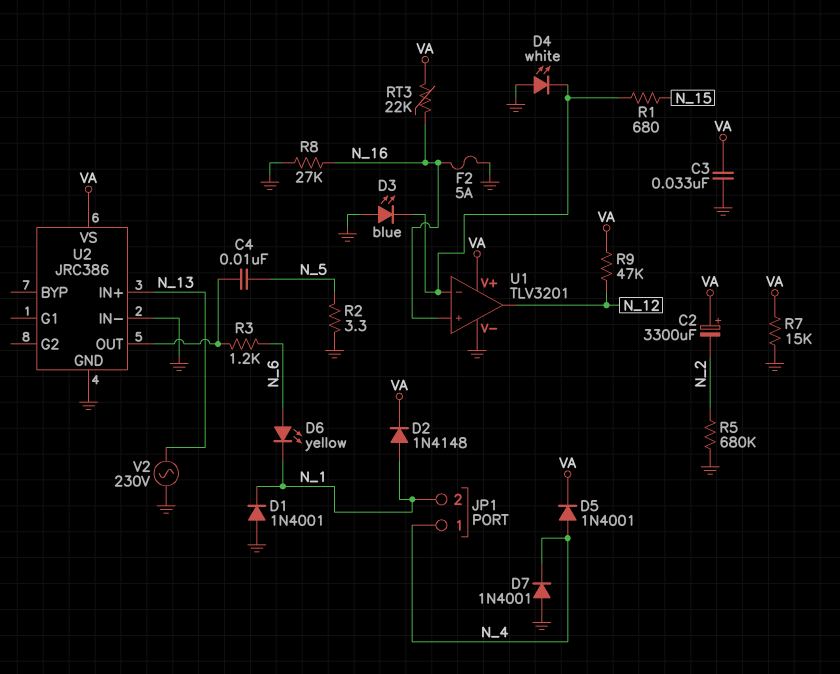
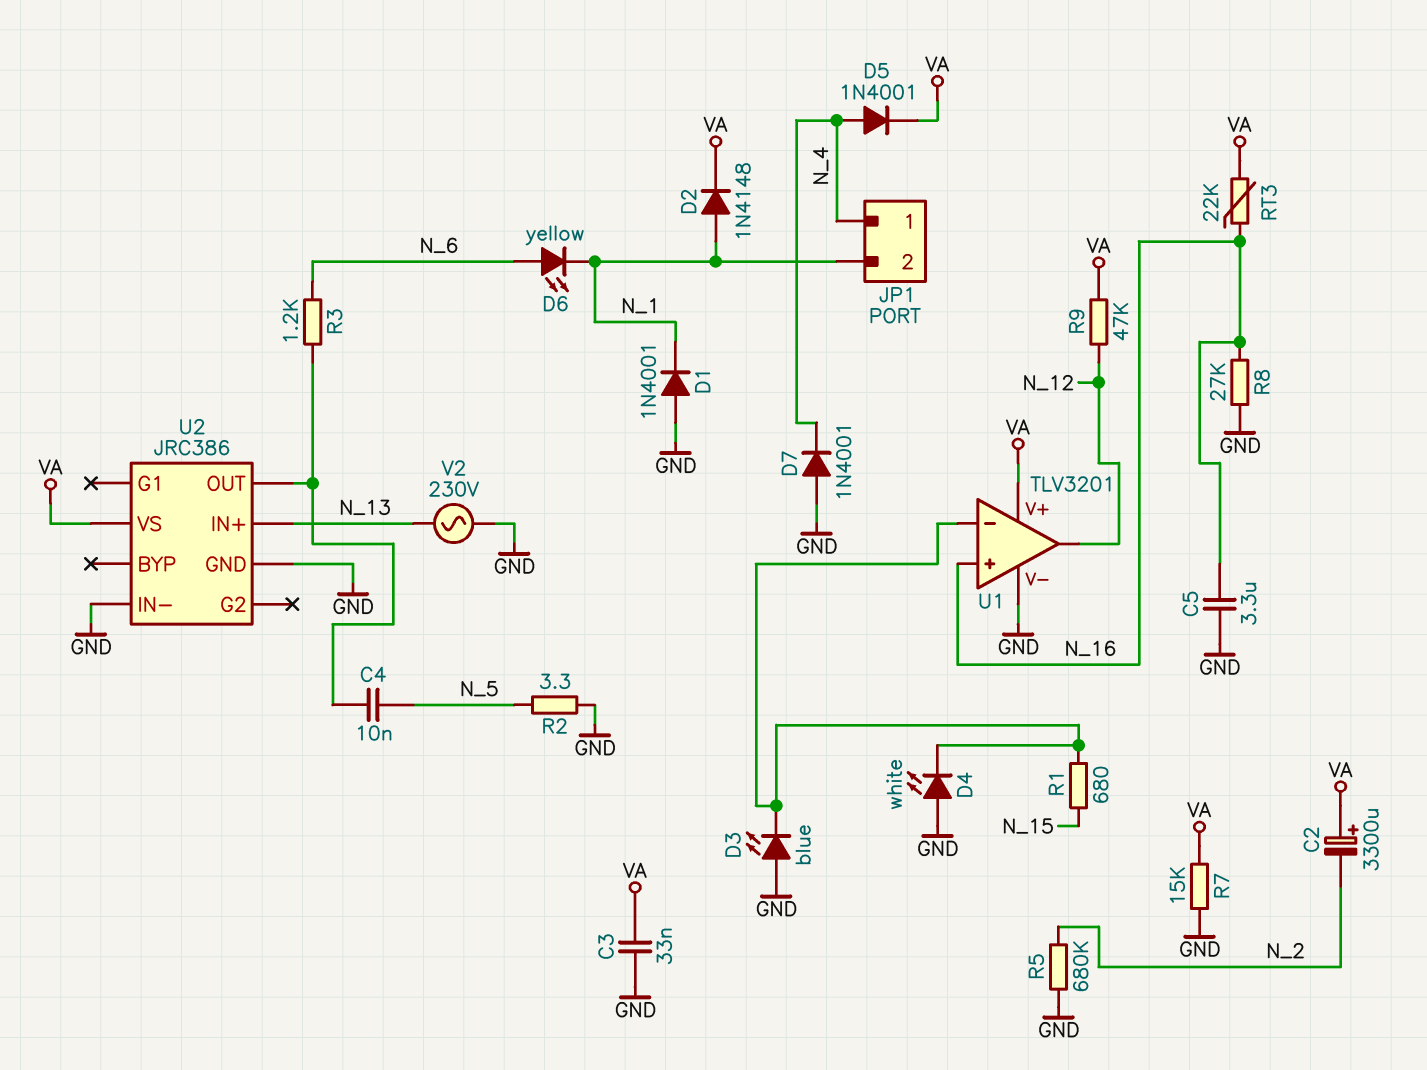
C5: none -> 3.3uF (GND, N_16)
F2: 5A (GND, N_16) -> none

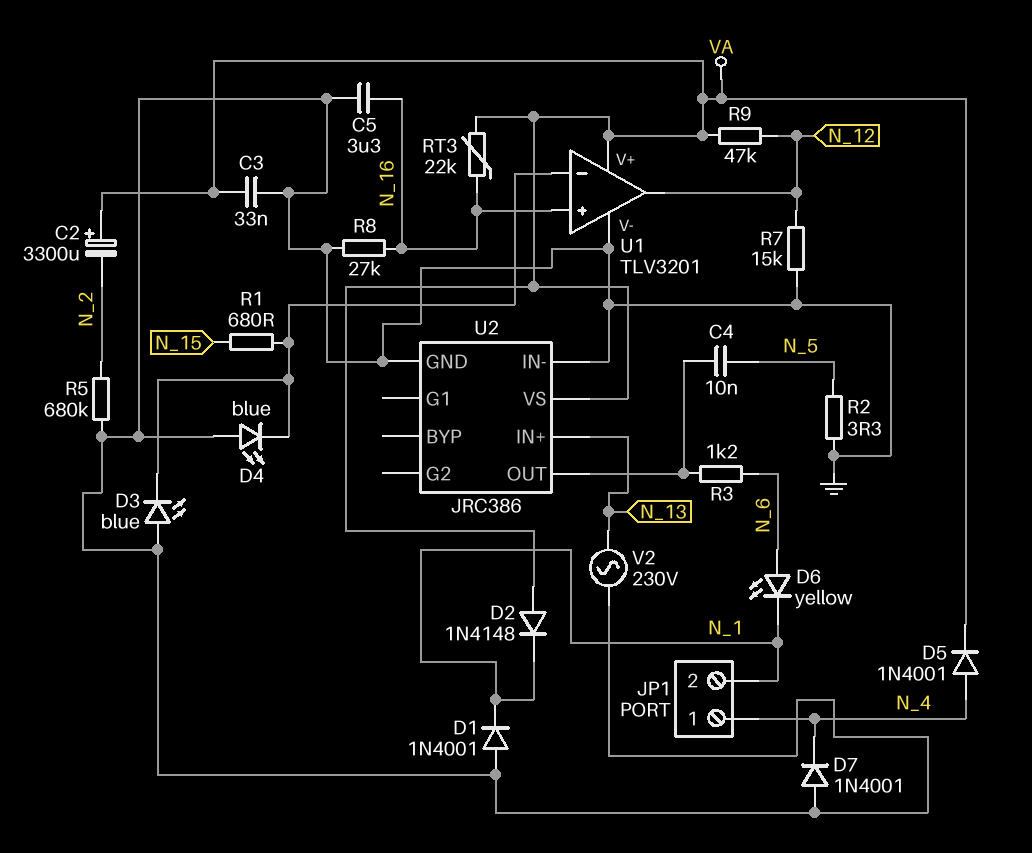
D2: diode 1N4148 (A N_1, K VA) -> diode 1N4148 (A VA, K N_1)
D4: LED white (A GND, K U1/in-) -> LED blue (A GND, K U1/in-)
R7: 15k (GND, VA) -> 15k (GND, N_12)

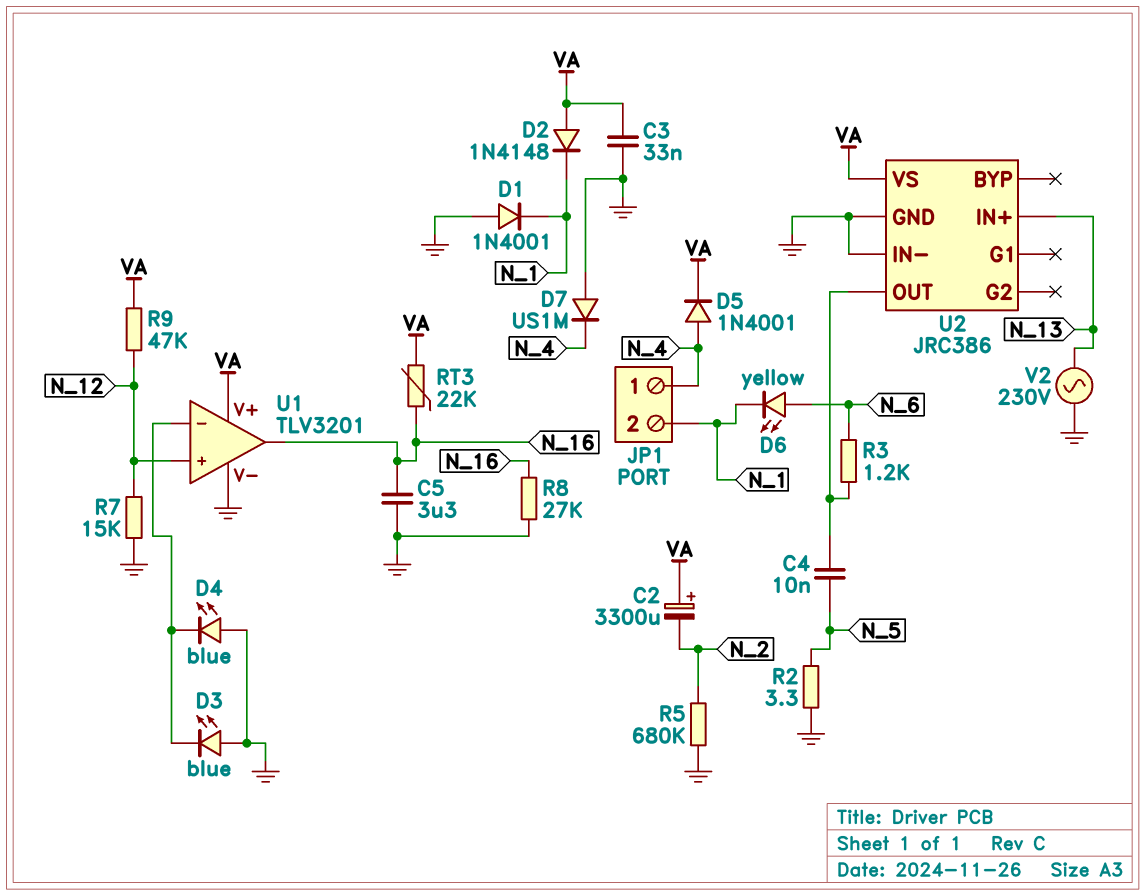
D7: diode 1N4001 (A GND, K N_4) -> diode US1M (A GND, K N_4)
R1: 680 (N_15, U1/in-) -> none
U1 pin in+: N_16 -> N_12
U1 pin out: N_12 -> N_16

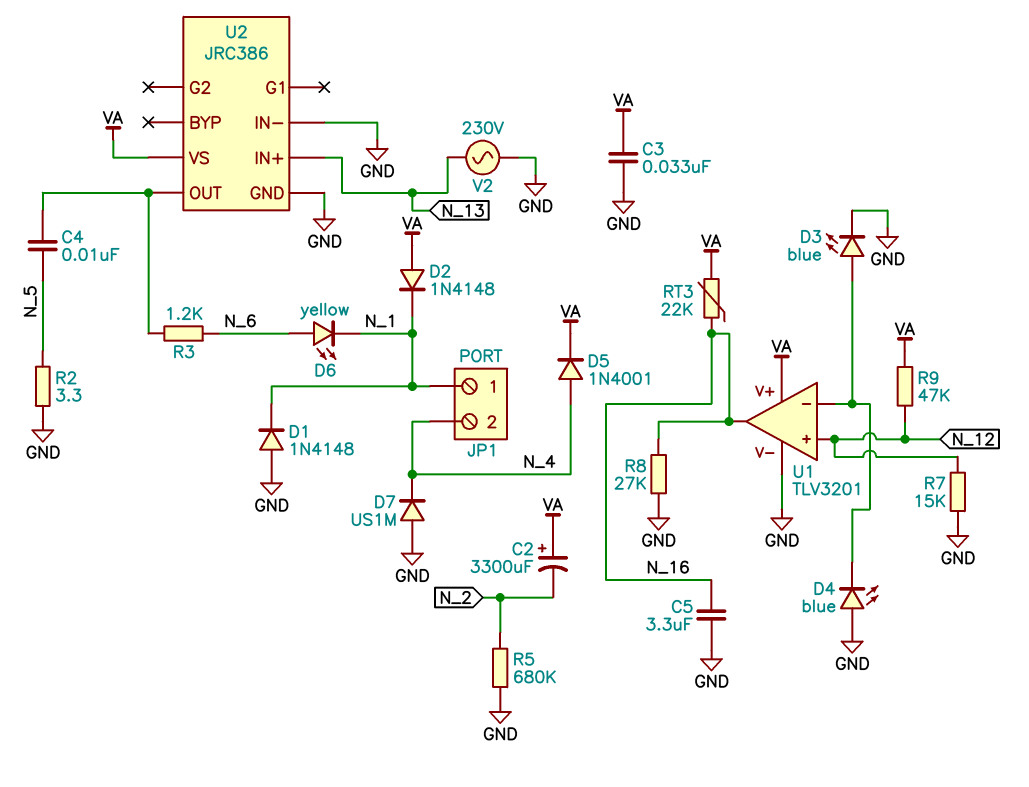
D1: diode 1N4001 (A GND, K N_1) -> diode 1N4148 (A GND, K N_1)
D3: LED blue (A GND, K U1/in-) -> LED blue (A U1/in-, K GND)
JP1 pin 1: N_4 -> N_1
JP1 pin 2: N_1 -> N_4

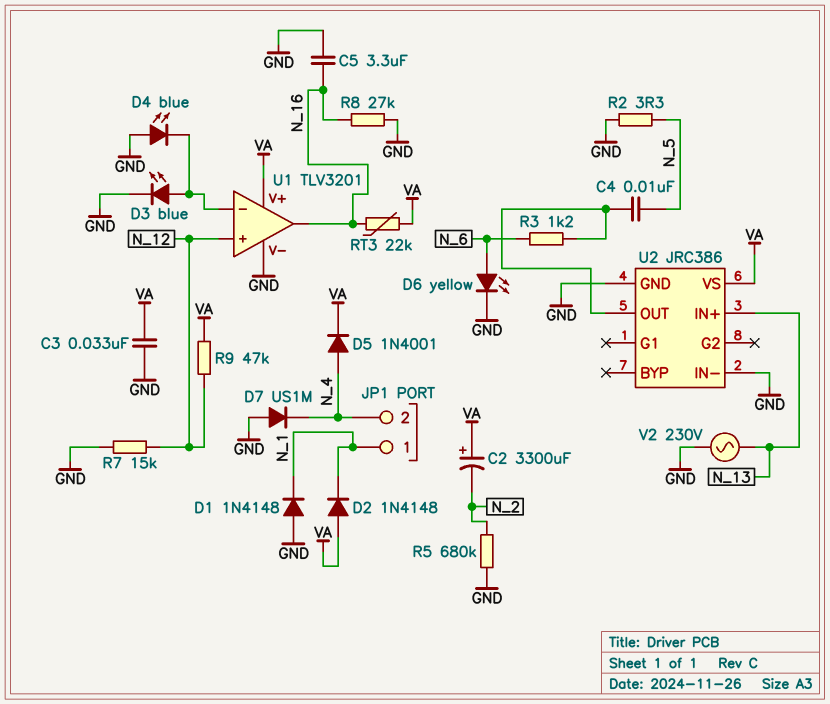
D6: LED yellow (A N_6, K N_1) -> LED yellow (A N_6, K GND)

